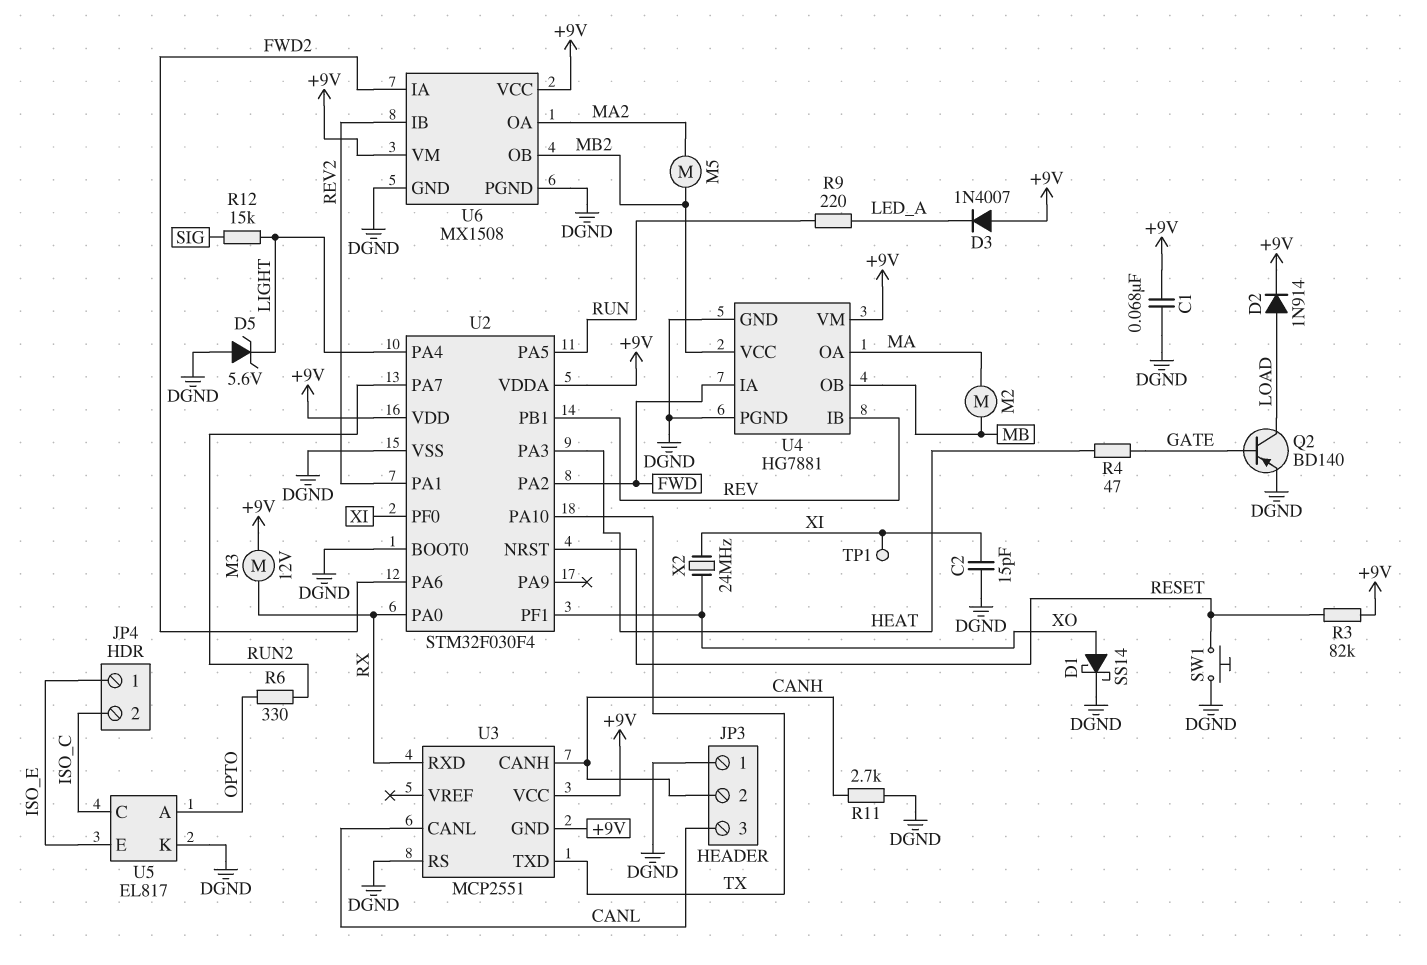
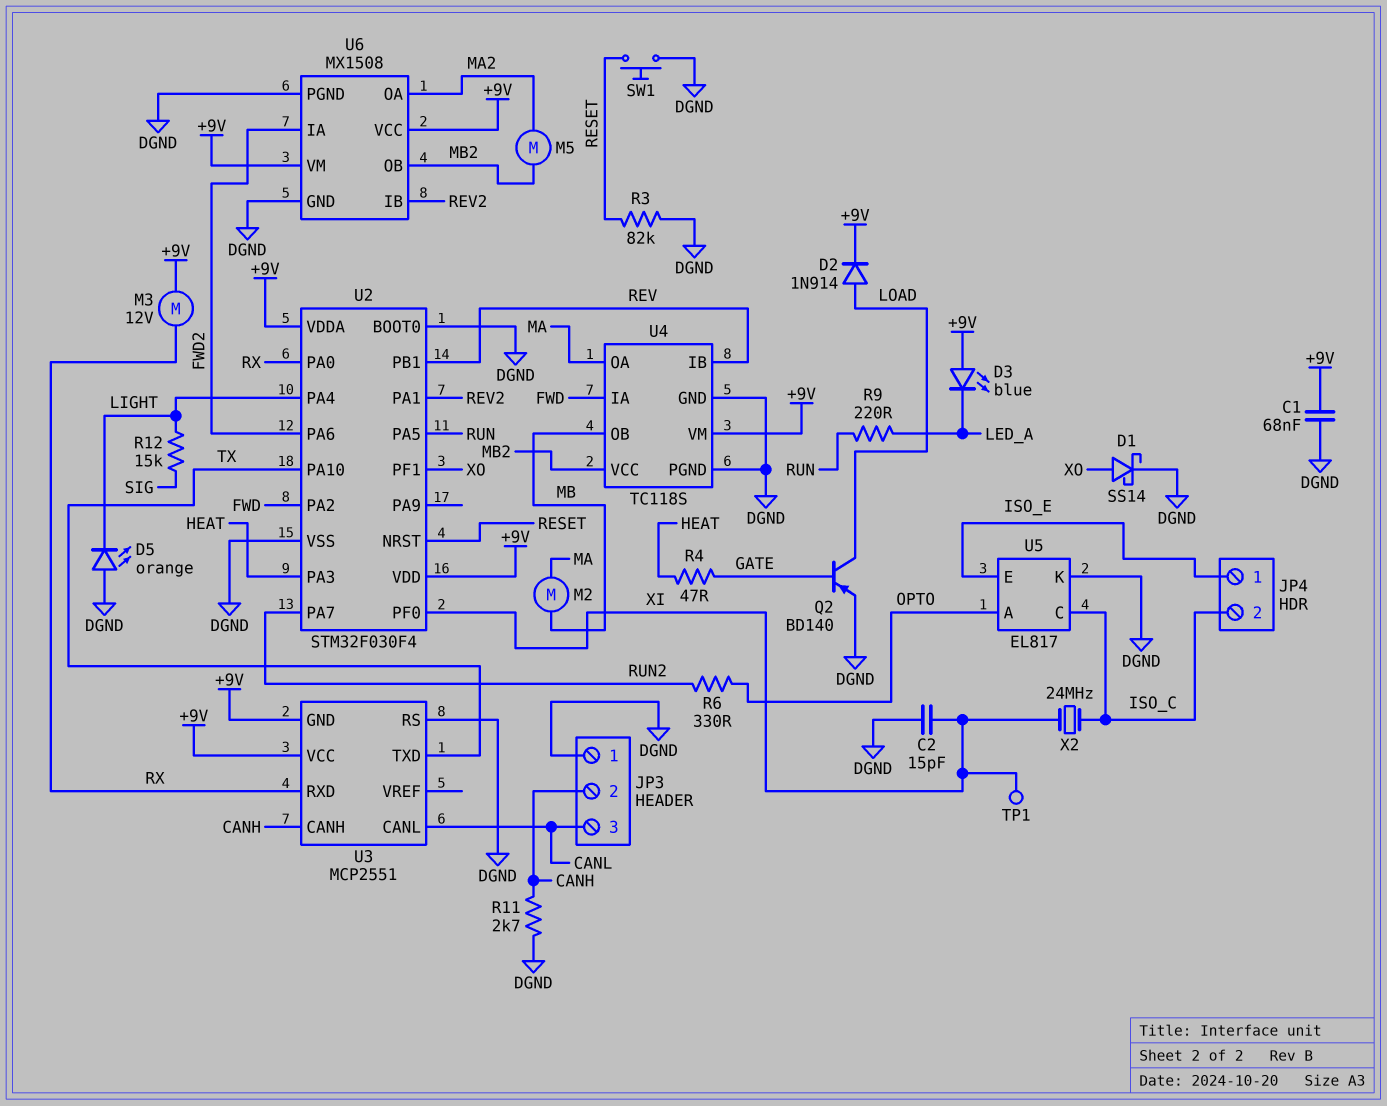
D3: diode 1N4007 (A +9V, K LED_A) -> LED blue (A +9V, K LED_A)
D5: zener 5.6V (A DGND, K LIGHT) -> LED orange (A DGND, K LIGHT)
R3: 82k (+9V, RESET) -> 82k (DGND, RESET)
U4: HG7881 -> TC118S
X2: 24MHz (XI, XO) -> 24MHz (ISO_C, XI)

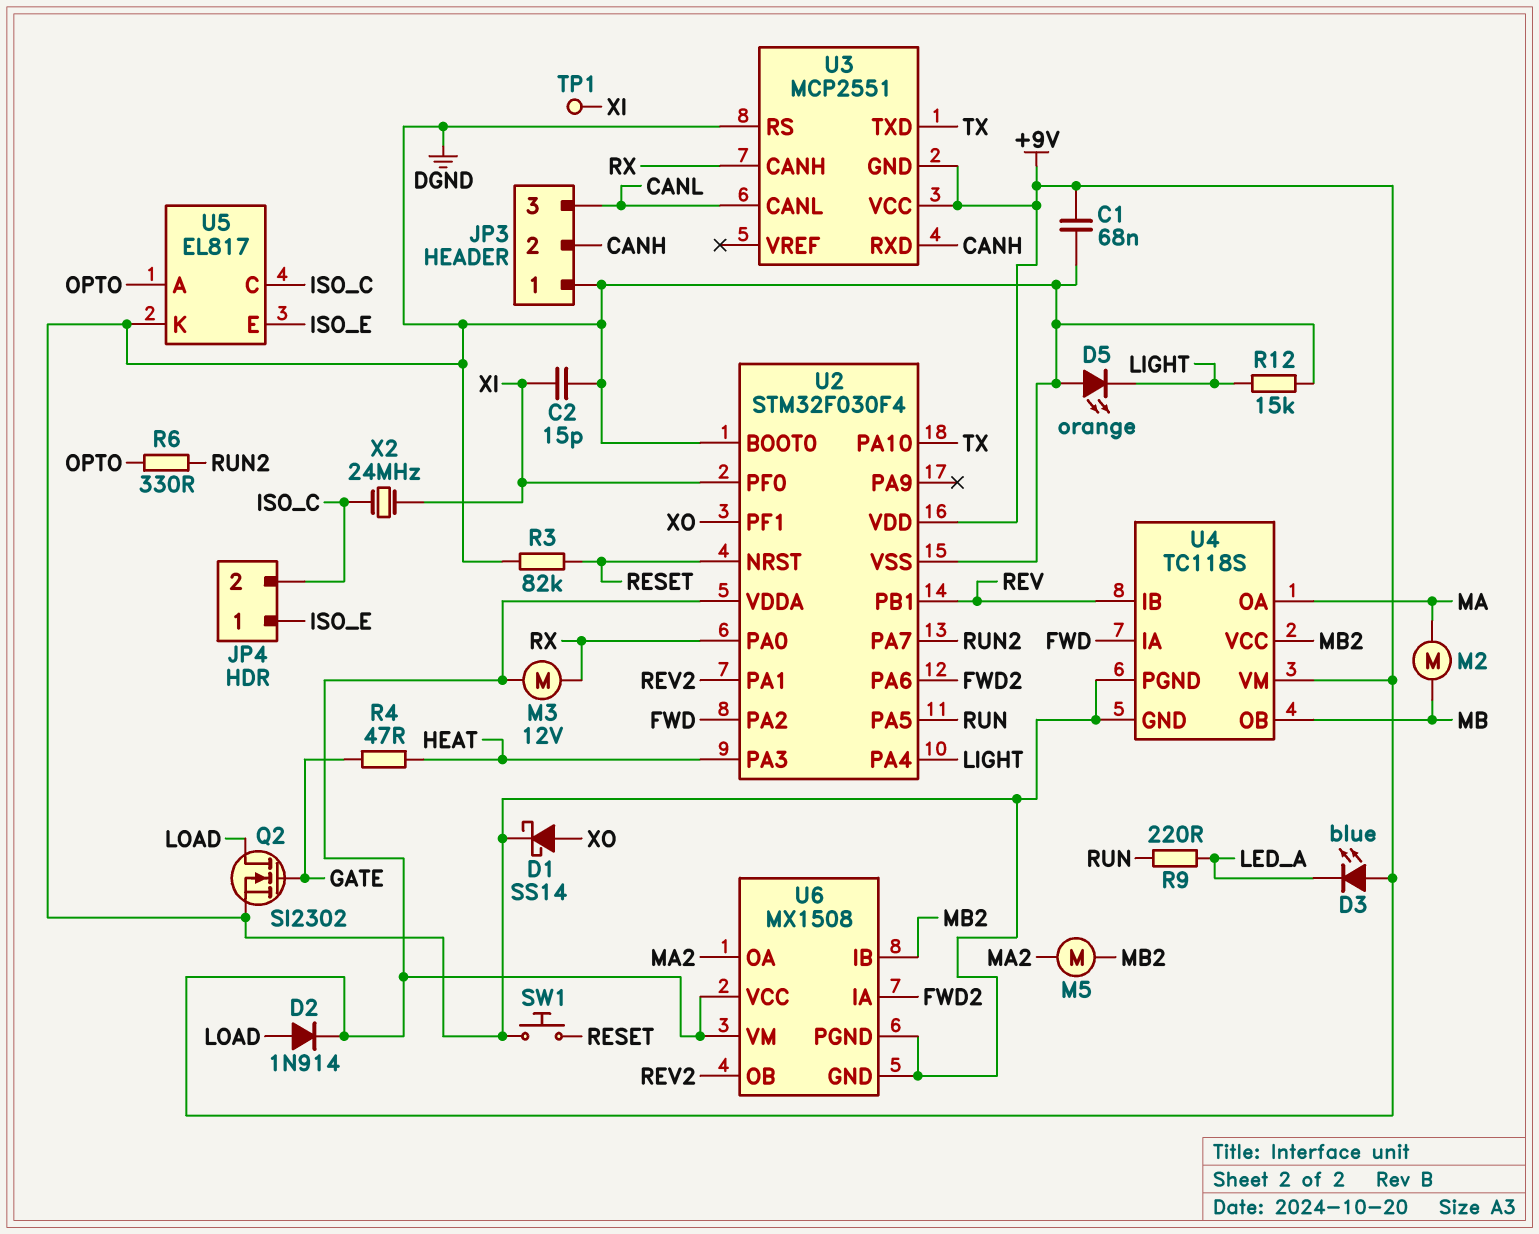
Q2: PNP BD140 (B GATE, C LOAD, E DGND) -> NMOS SI2302 (G GATE, D LOAD, S DGND)
R11: 2.7k (CANH, DGND) -> none
R12: 15k (LIGHT, SIG) -> 15k (DGND, LIGHT)
U3 pin CANH: CANH -> RX
U3 pin RXD: RX -> CANH
U6 pin IB: REV2 -> MB2
U6 pin OB: MB2 -> REV2

